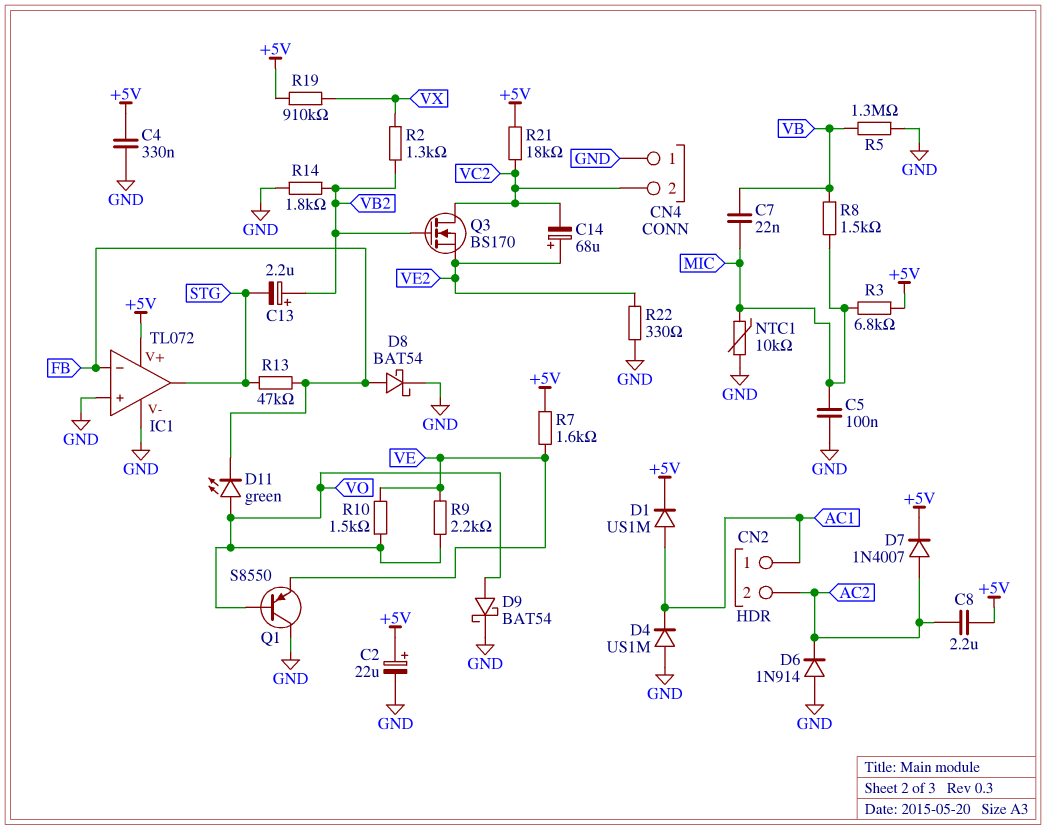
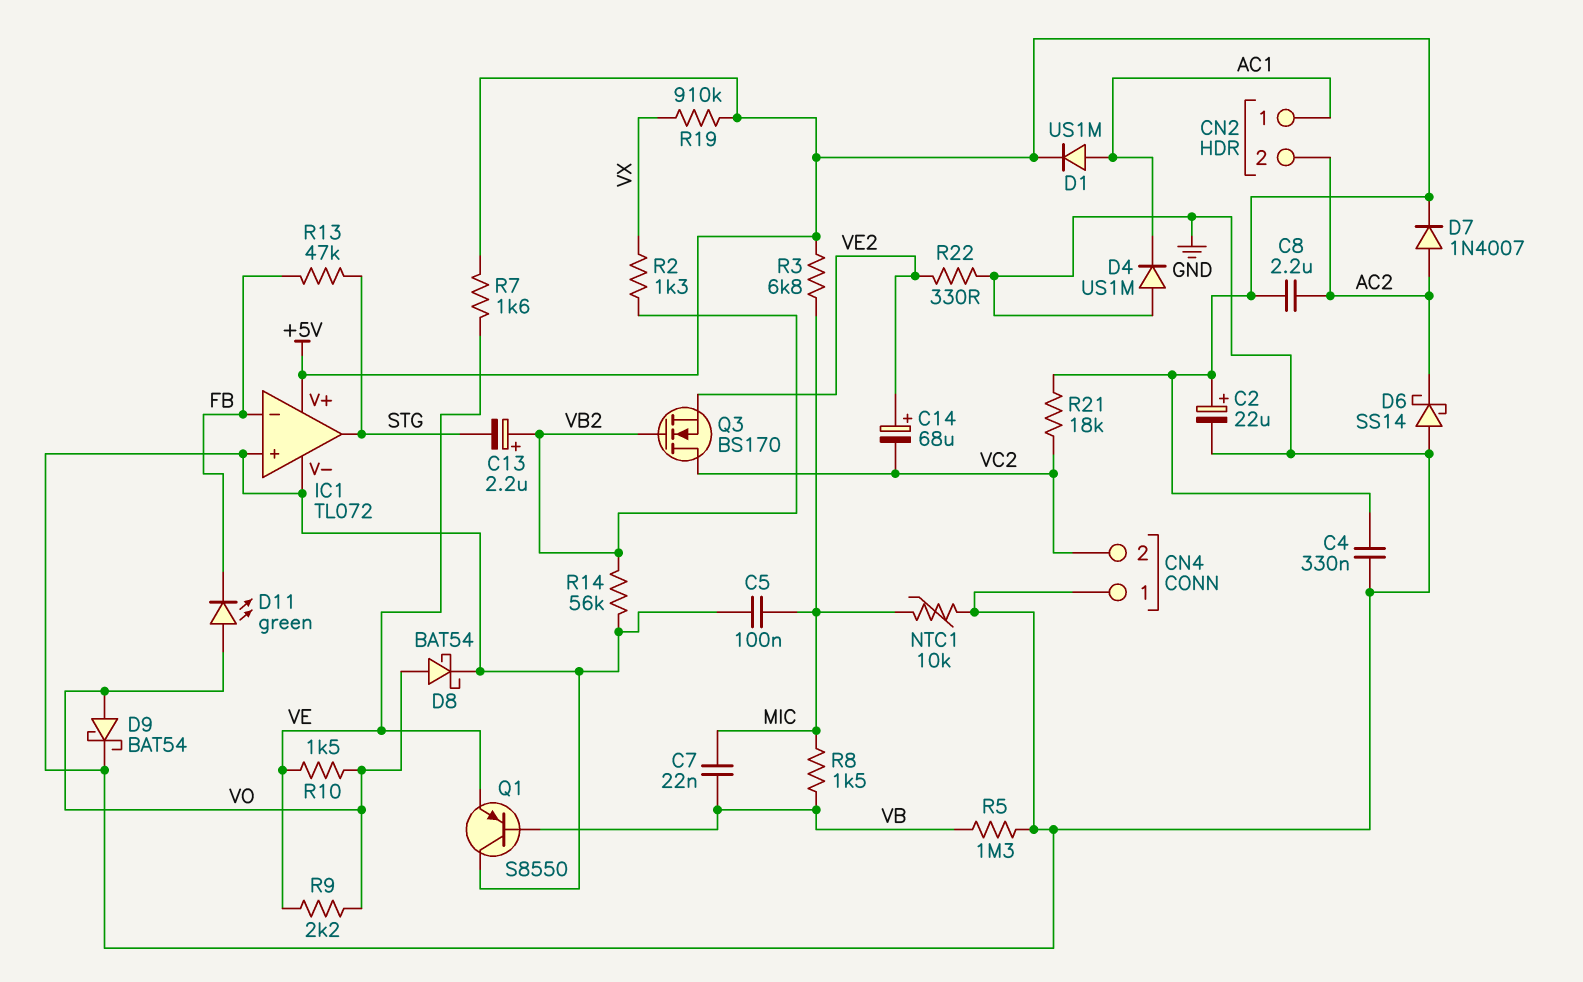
D6: diode 1N914 (A GND, K AC2) -> schottky SS14 (A GND, K AC2)
D8: schottky BAT54 (A FB, K GND) -> schottky BAT54 (A VO, K GND)
Q1: PNP S8550 (B VO, C GND, E VE) -> PNP S8550 (B VB, C GND, E VE)
R14: 1.8k (GND, VB2) -> 56k (GND, VB2)

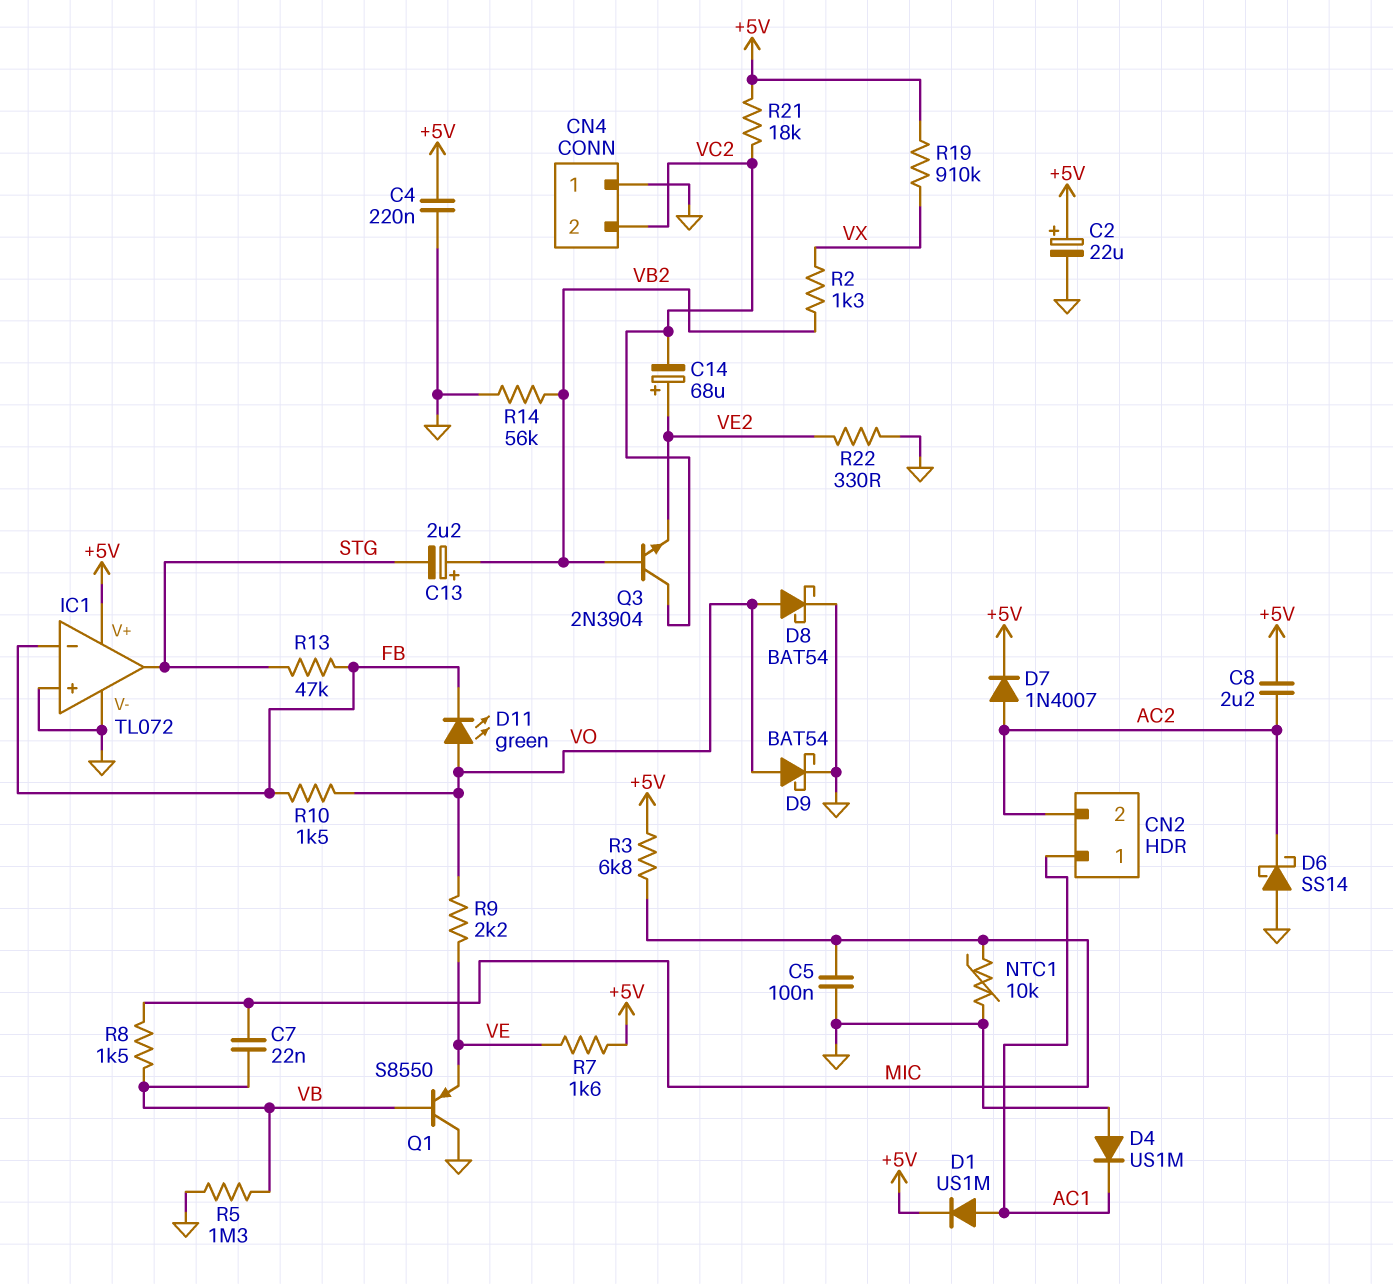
C4: 330nF (+5V, GND) -> 220nF (+5V, GND)
Q3: NMOS BS170 (G VB2, D VC2, S VE2) -> NPN 2N3904 (B VB2, C VC2, E VE2)
R10: 1.5k (VE, VO) -> 1.5k (FB, VO)

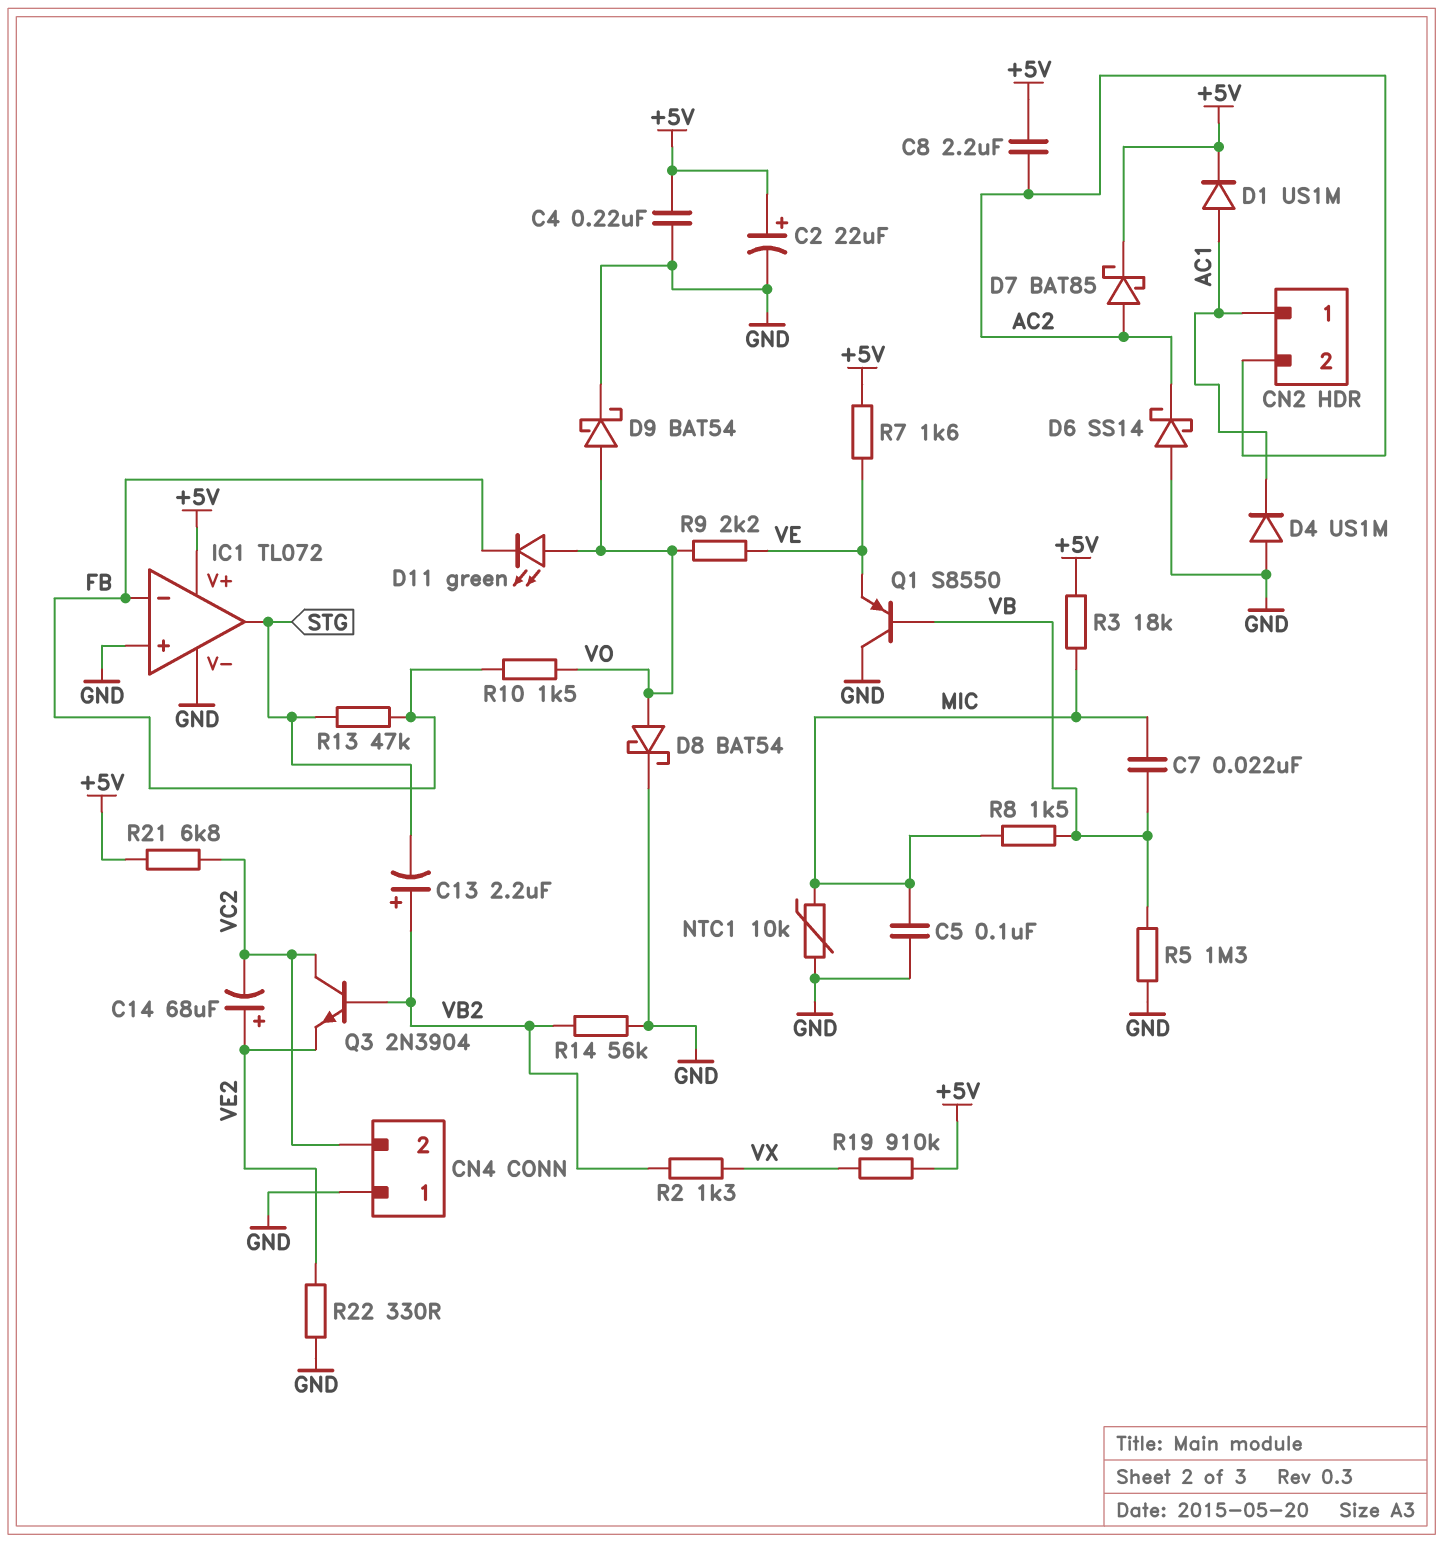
D7: diode 1N4007 (A AC2, K +5V) -> schottky BAT85 (A AC2, K +5V)
R3: 6.8k (+5V, MIC) -> 18k (+5V, MIC)
R21: 18k (+5V, VC2) -> 6.8k (+5V, VC2)

